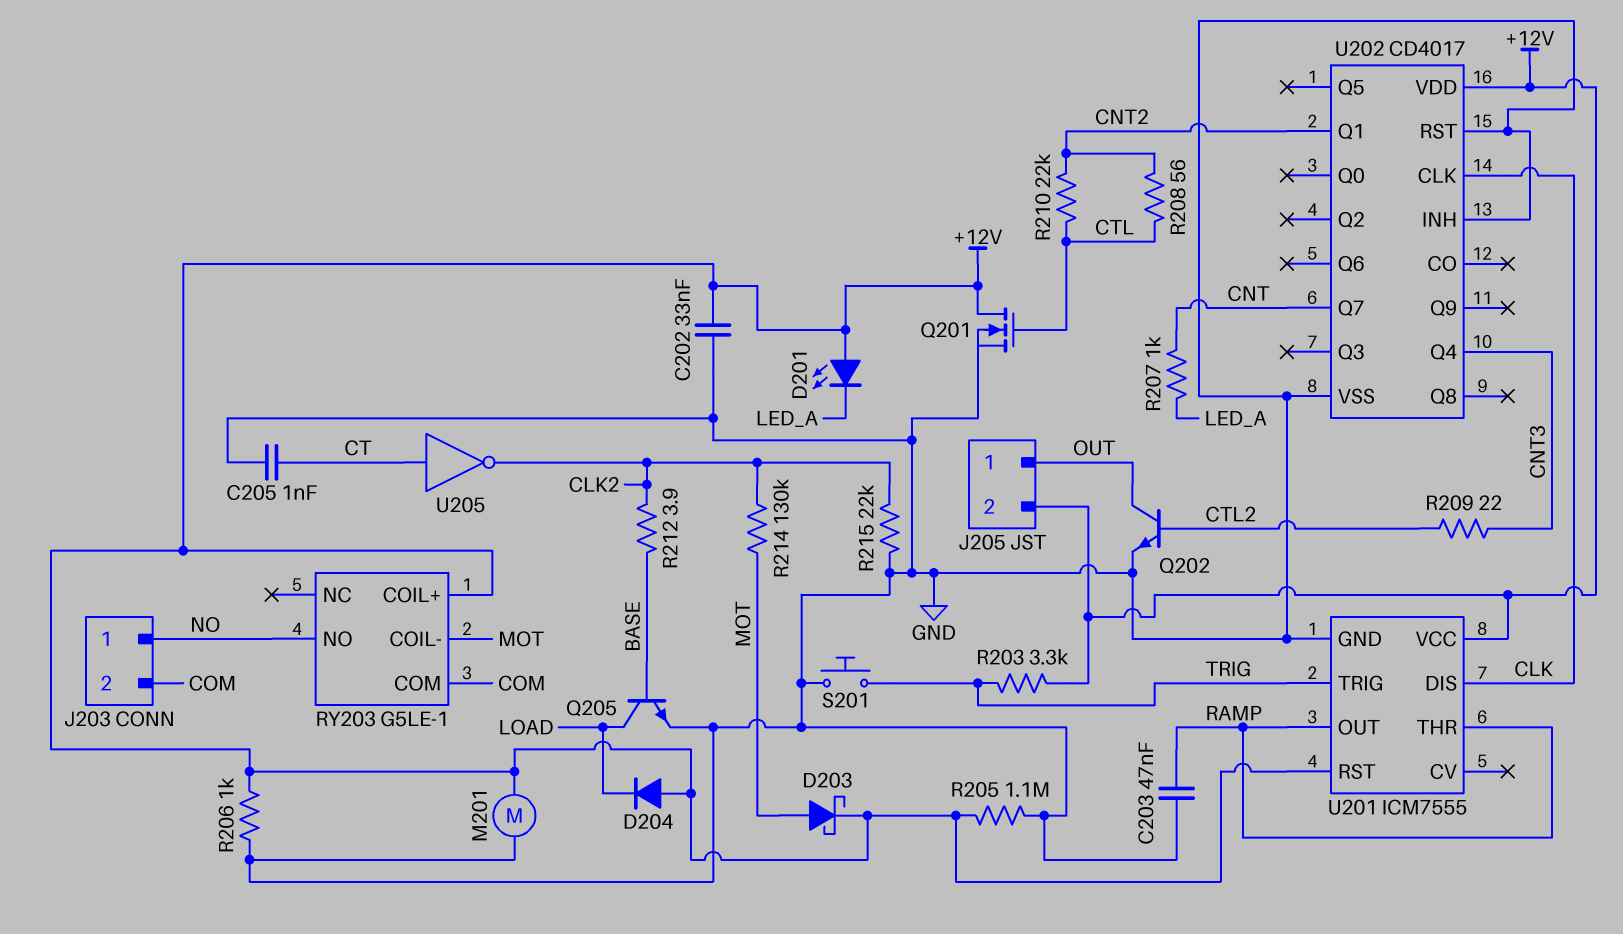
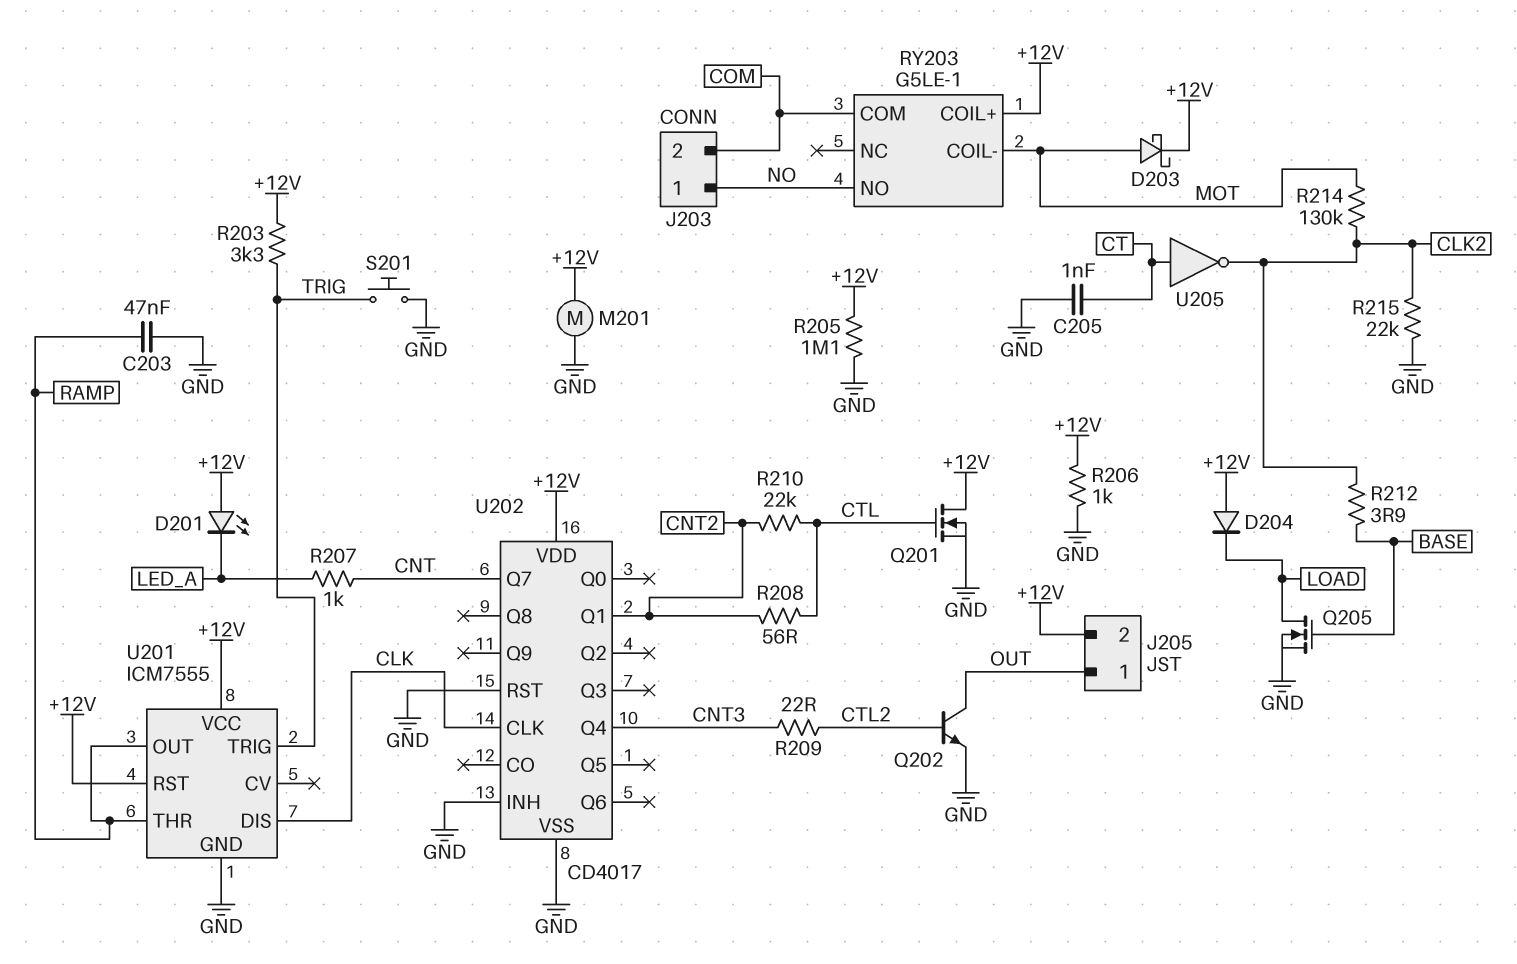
C202: 33nF (+12V, GND) -> none
Q205: NPN (B BASE, C LOAD, E GND) -> NMOS (G BASE, D LOAD, S GND)

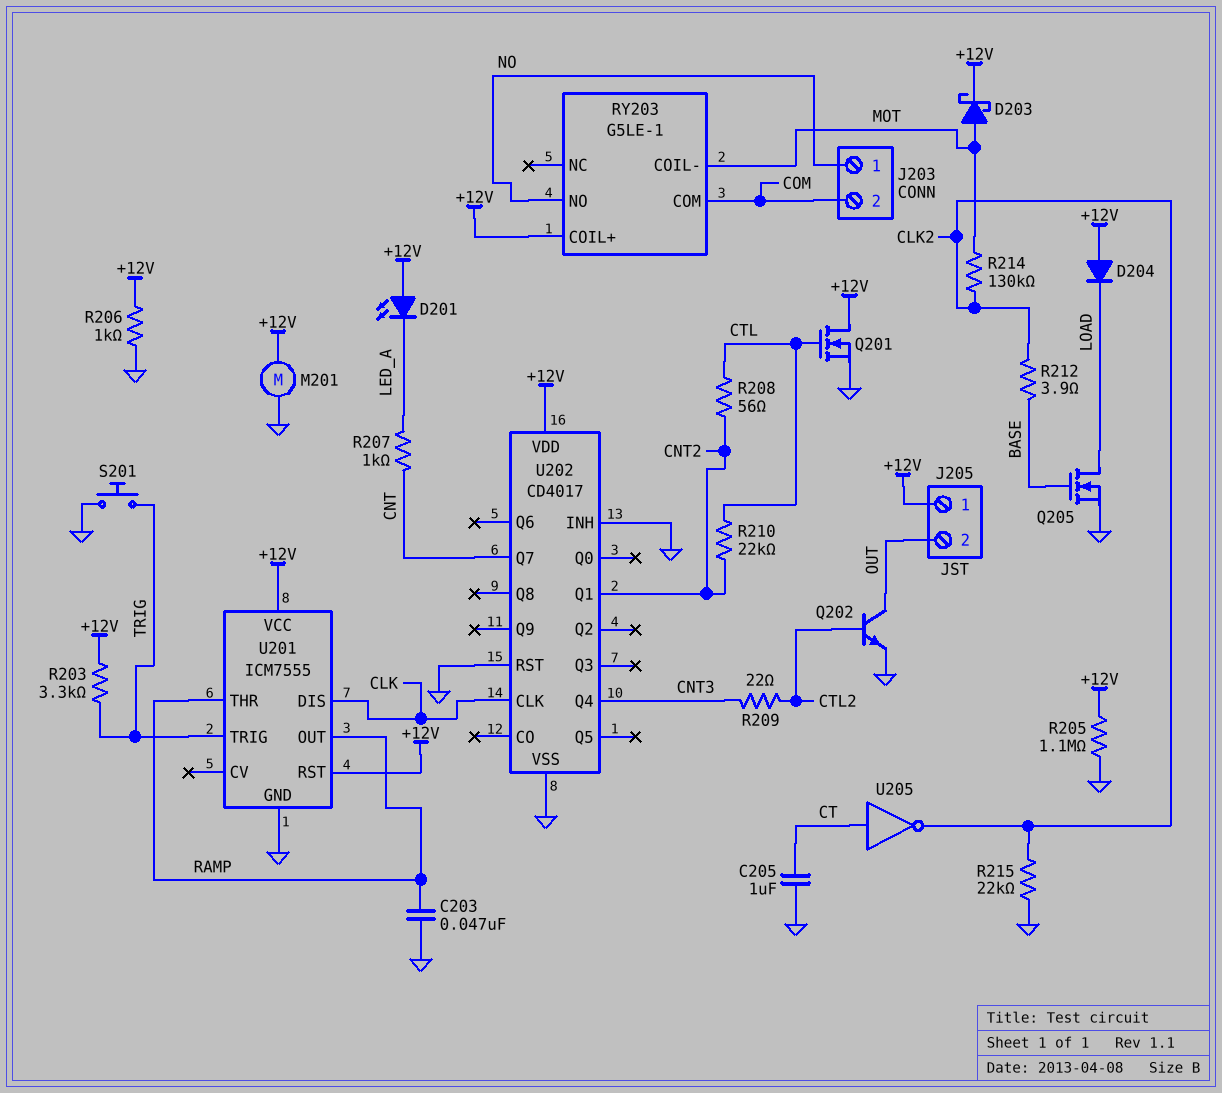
C205: 1nF (CT, GND) -> 1uF (CT, GND)
J205 pin 1: OUT -> +12V
J205 pin 2: +12V -> OUT

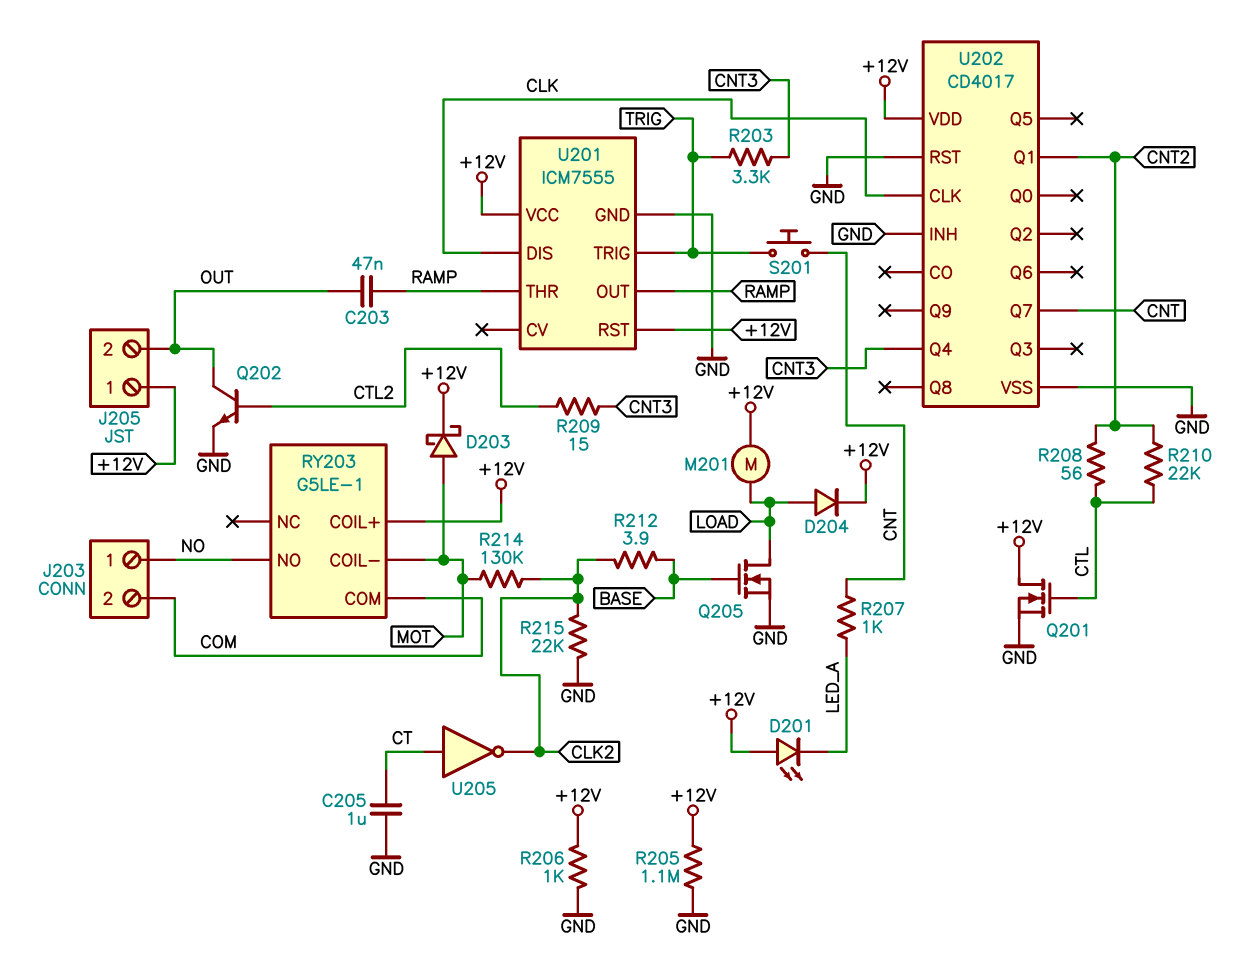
C203: 47nF (GND, RAMP) -> 47nF (OUT, RAMP)
D204: diode (A +12V, K LOAD) -> diode (A LOAD, K +12V)
M201: motor (+12V, GND) -> motor (+12V, LOAD)
R203: 3.3k (+12V, TRIG) -> 3.3k (CNT3, TRIG)
R209: 22 (CNT3, CTL2) -> 15 (CNT3, CTL2)
S201: button (GND, TRIG) -> button (CNT, TRIG)

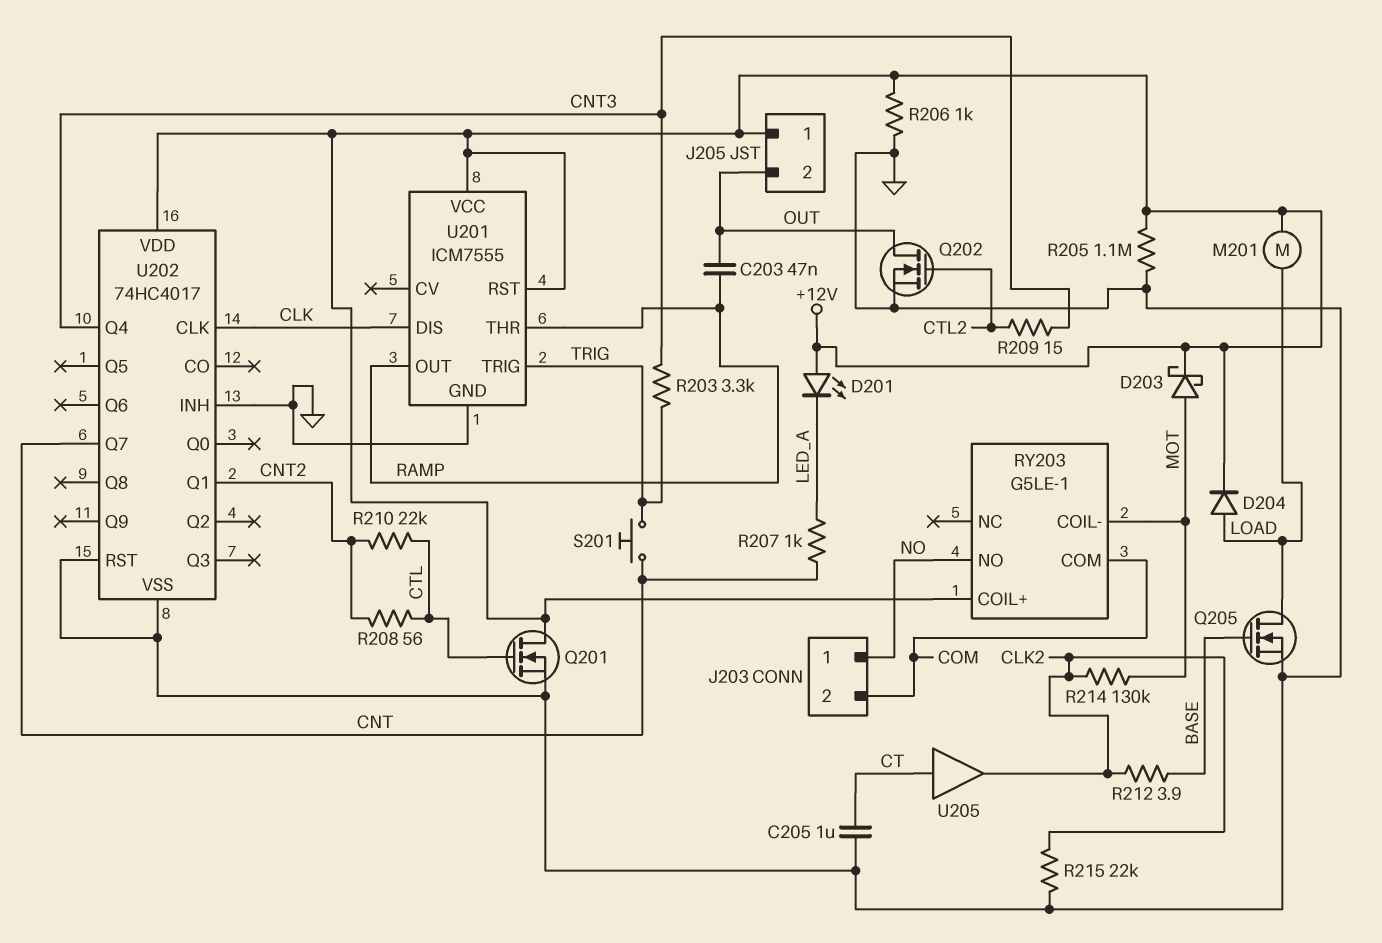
Q202: NPN (B CTL2, C OUT, E GND) -> NMOS (G CTL2, D OUT, S GND)
U202: CD4017 -> 74HC4017
U205: NOT (in CT, out CLK2) -> buffer (in CT, out CLK2)

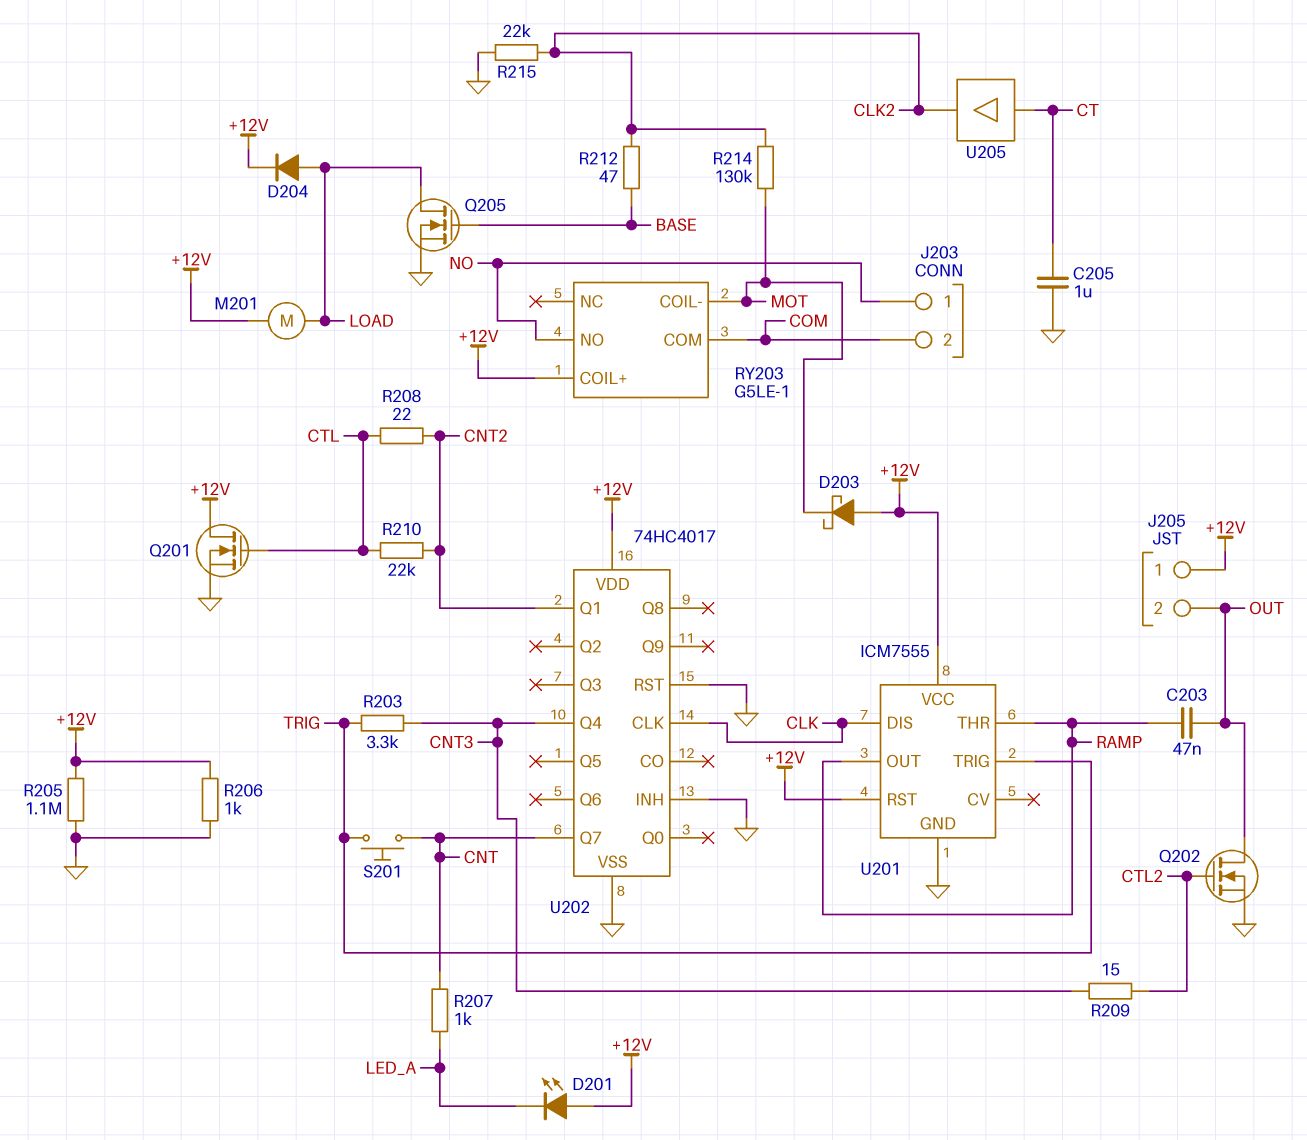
D203: schottky (A MOT, K +12V) -> schottky (A +12V, K MOT)
R208: 56 (CNT2, CTL) -> 22 (CNT2, CTL)
R212: 3.9 (BASE, CLK2) -> 47 (BASE, CLK2)

